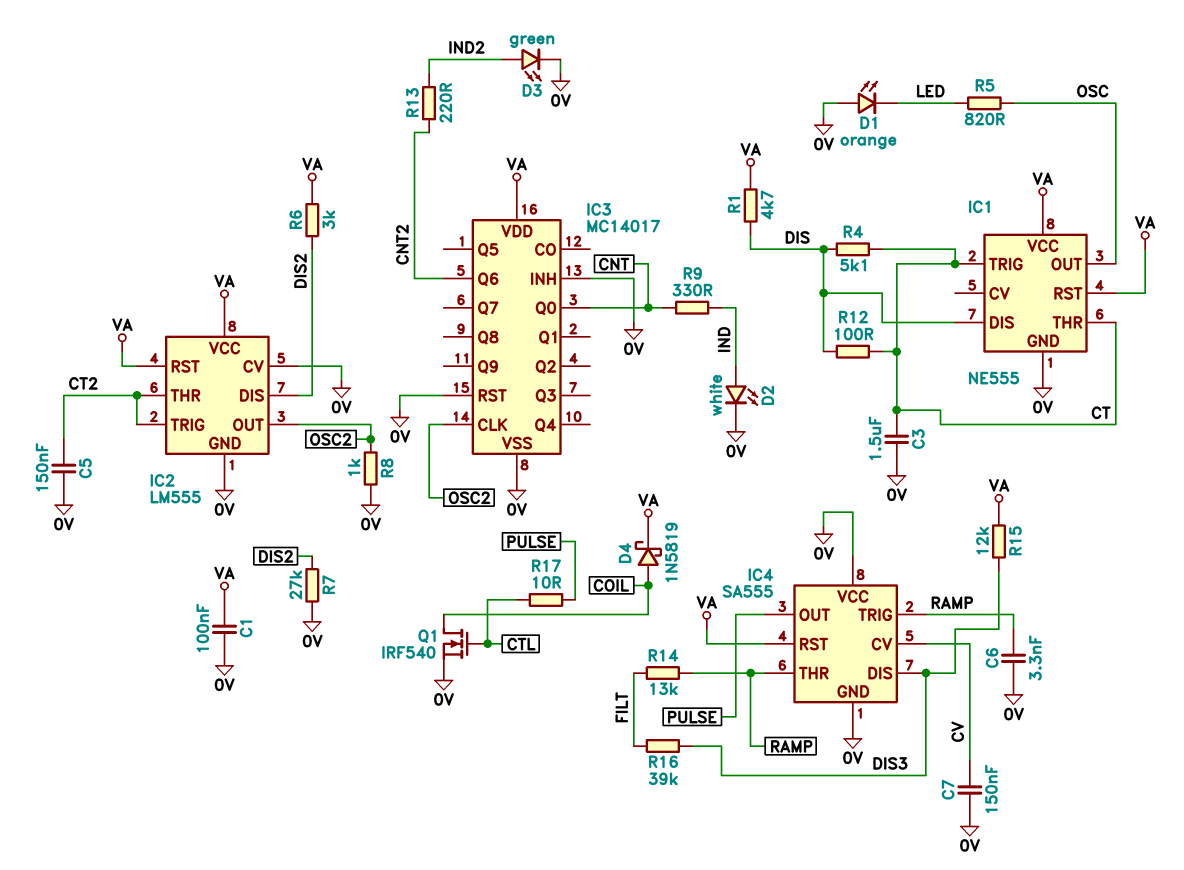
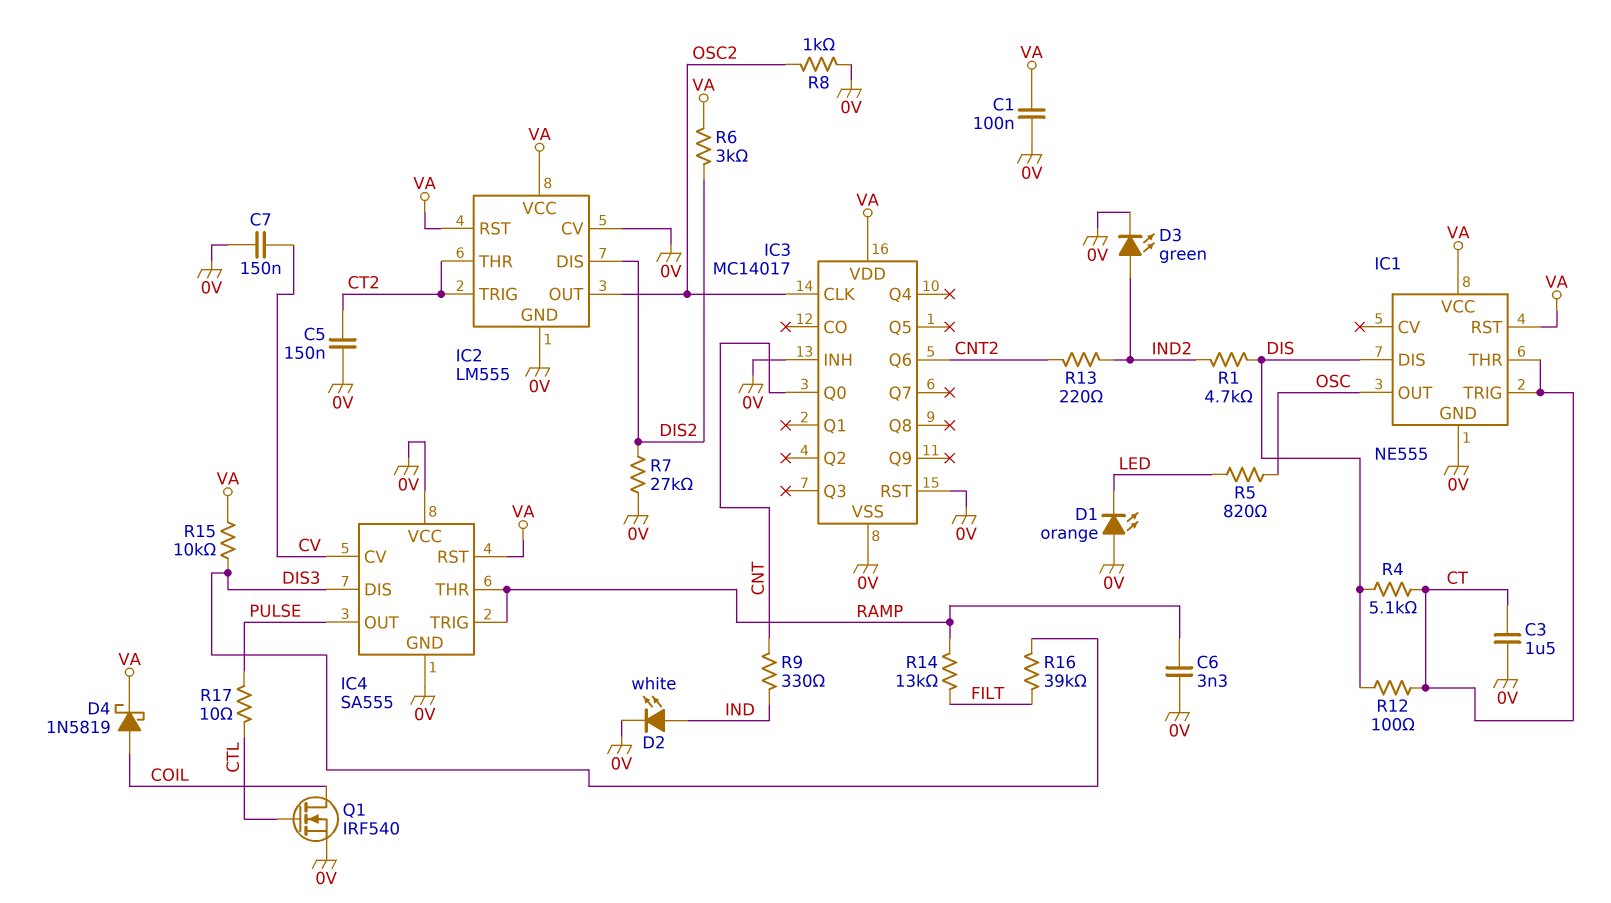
R1: 4.7k (DIS, VA) -> 4.7k (DIS, IND2)
R15: 12k (DIS3, VA) -> 10k (DIS3, VA)

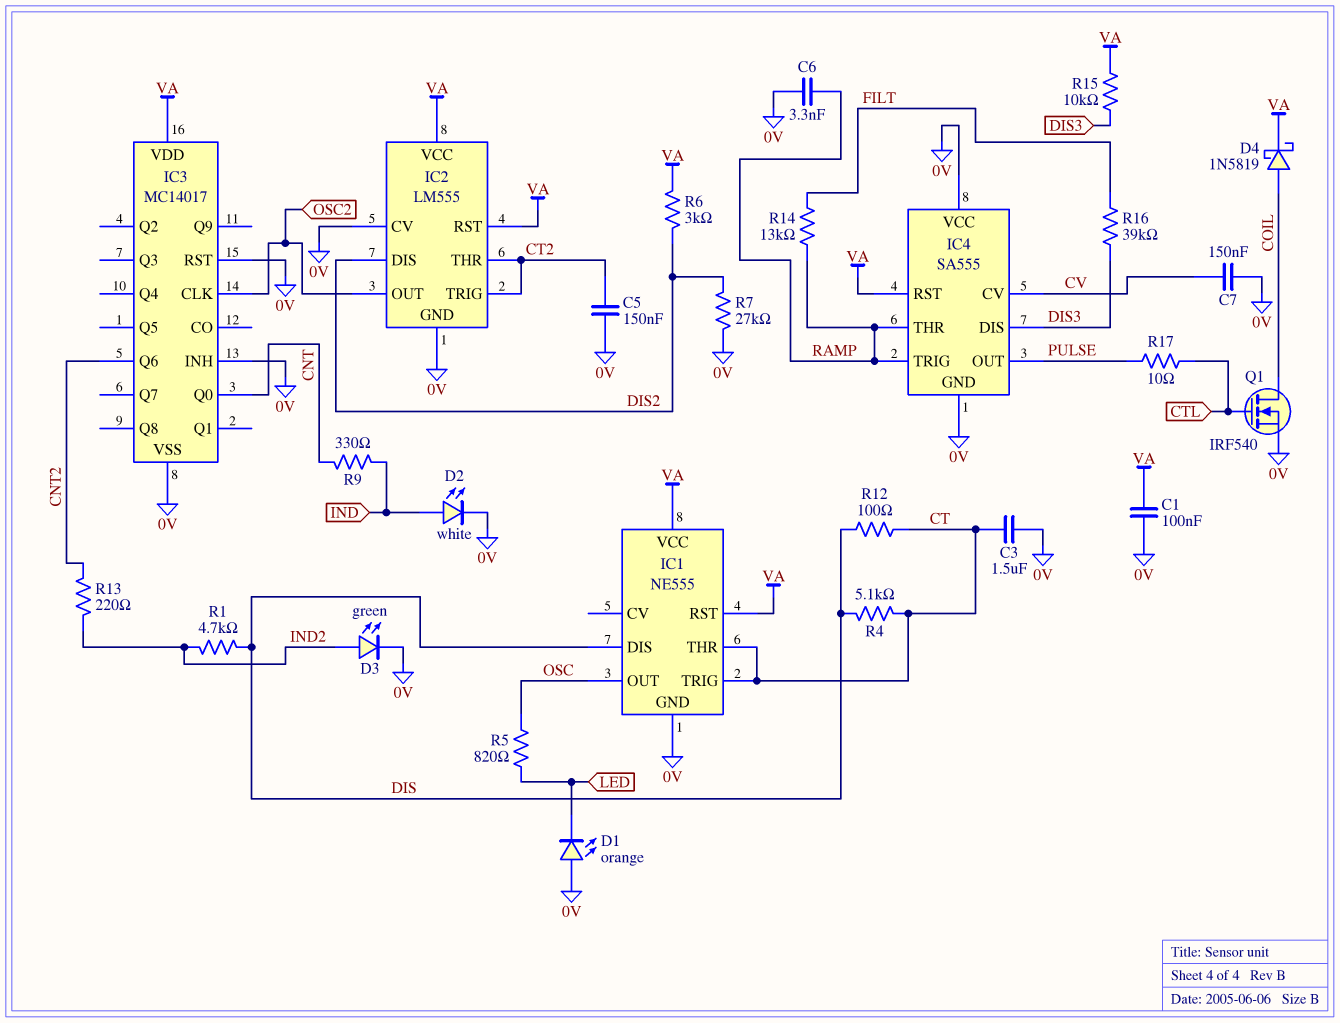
R8: 1k (0V, OSC2) -> none

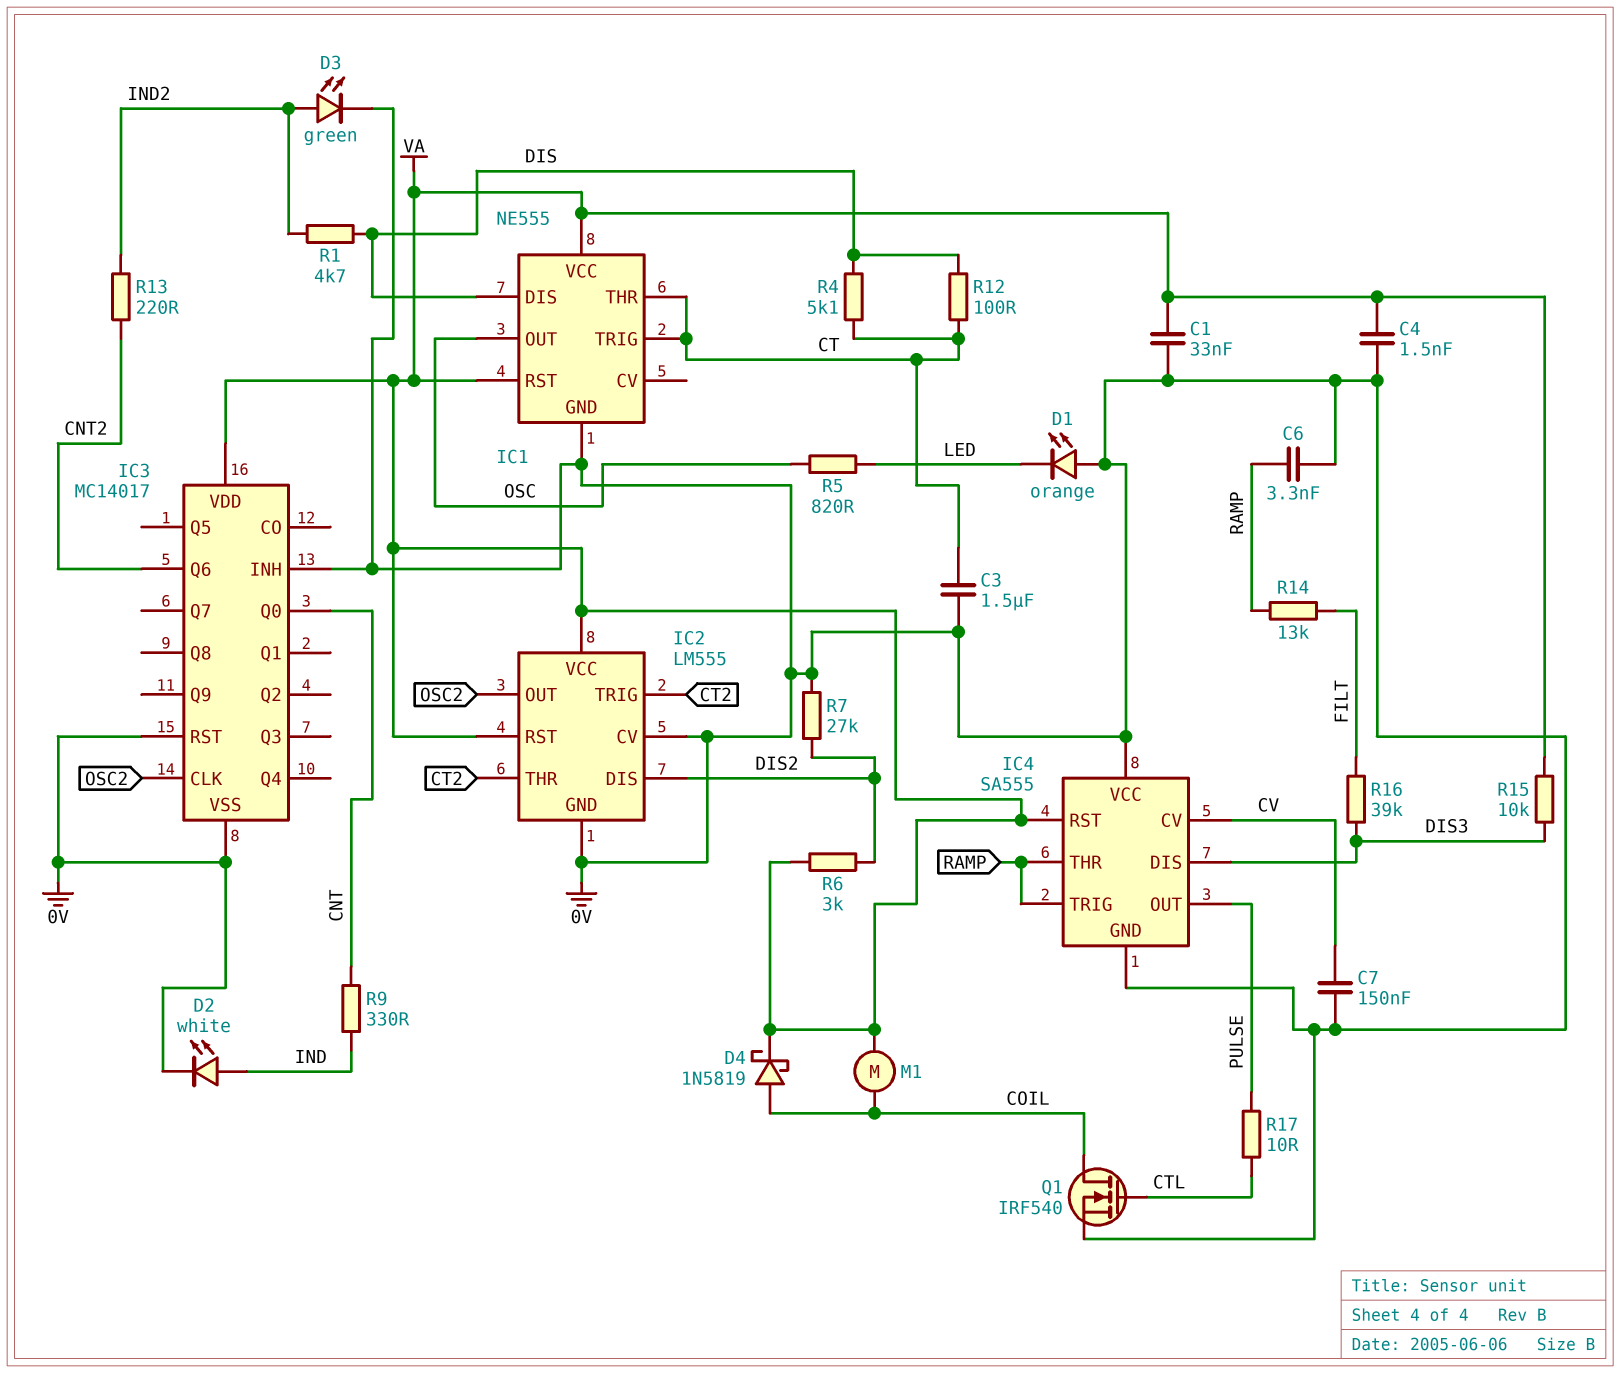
C1: 100nF (0V, VA) -> 33nF (0V, VA)
C4: none -> 1.5nF (0V, VA)
C5: 150nF (0V, CT2) -> none
M1: none -> motor (COIL, VA)

